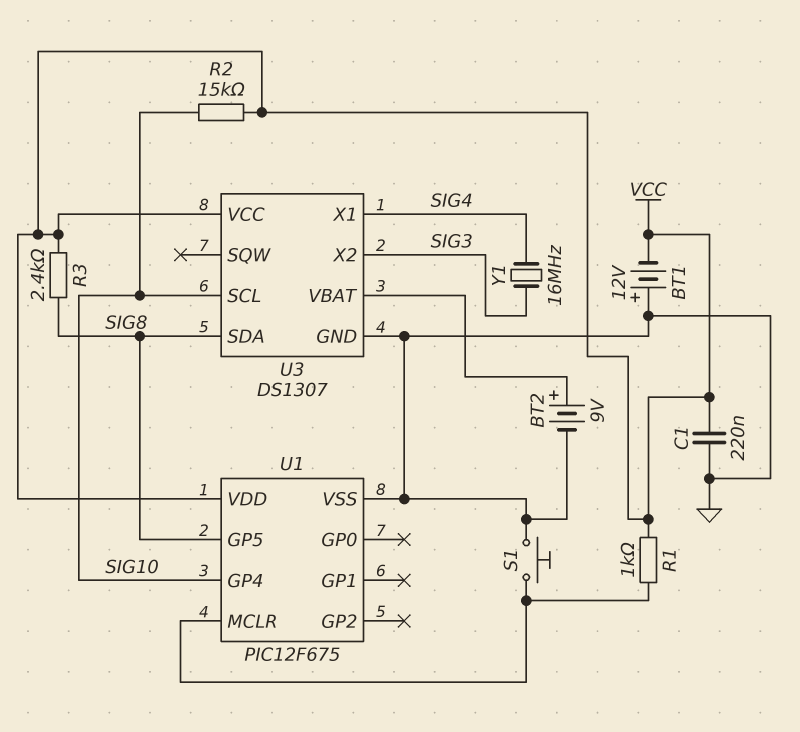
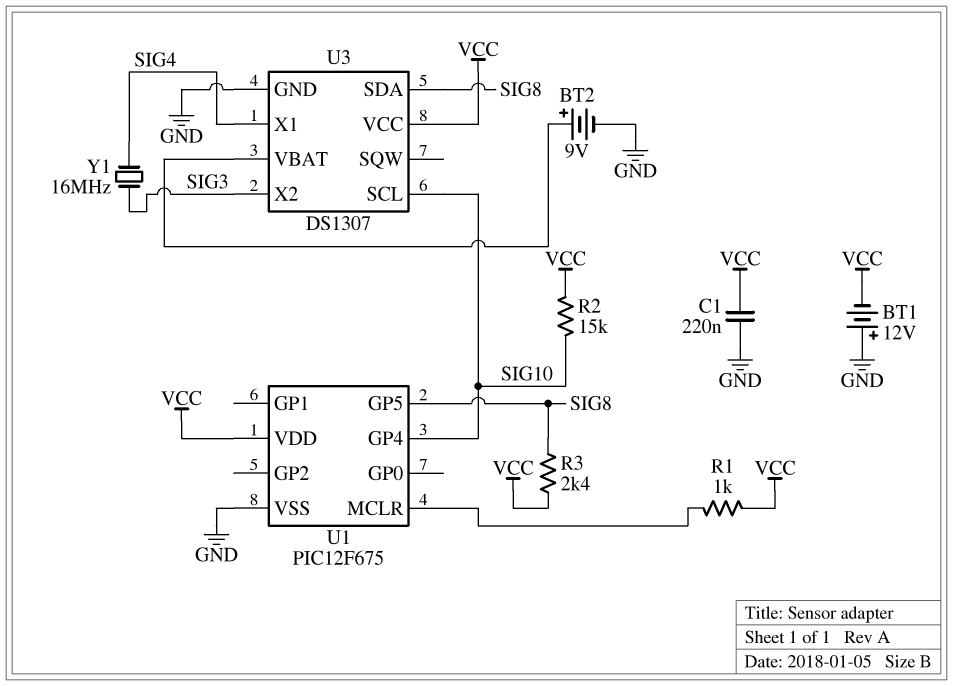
S1: button (GND, U1/MCLR) -> none

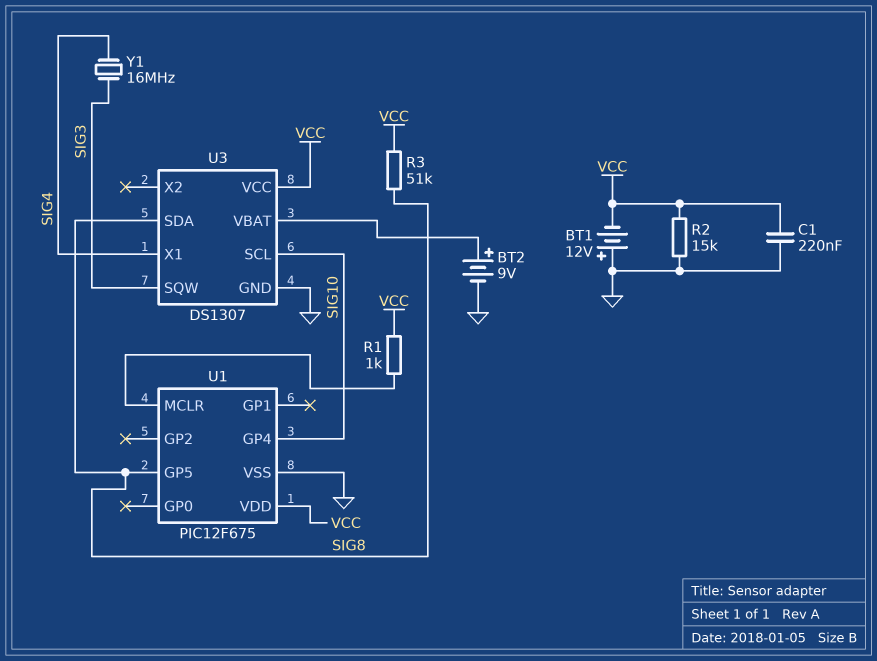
R2: 15k (SIG10, VCC) -> 15k (GND, VCC)
R3: 2.4k (SIG8, VCC) -> 51k (SIG8, VCC)
U3 pin SQW: none -> SIG3
U3 pin X2: SIG3 -> none

